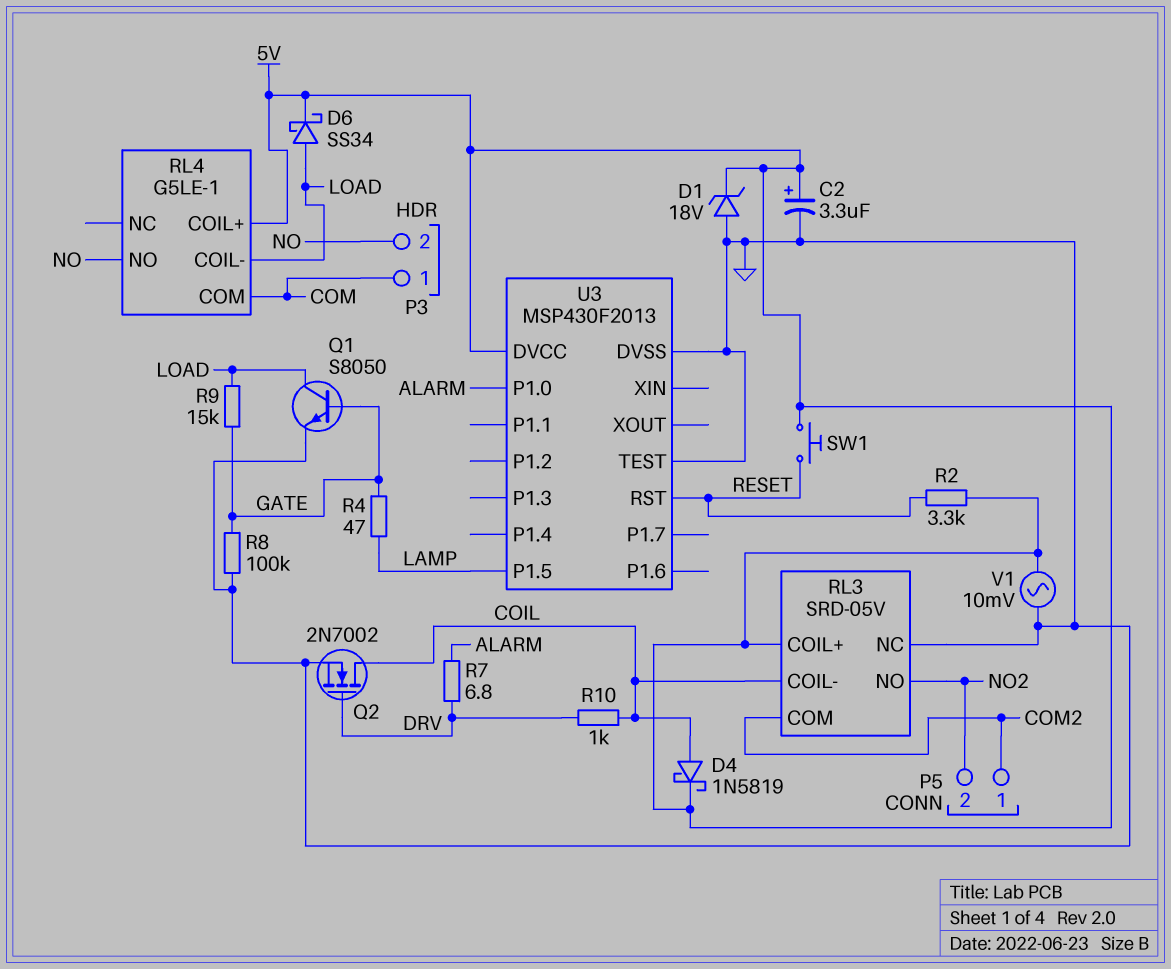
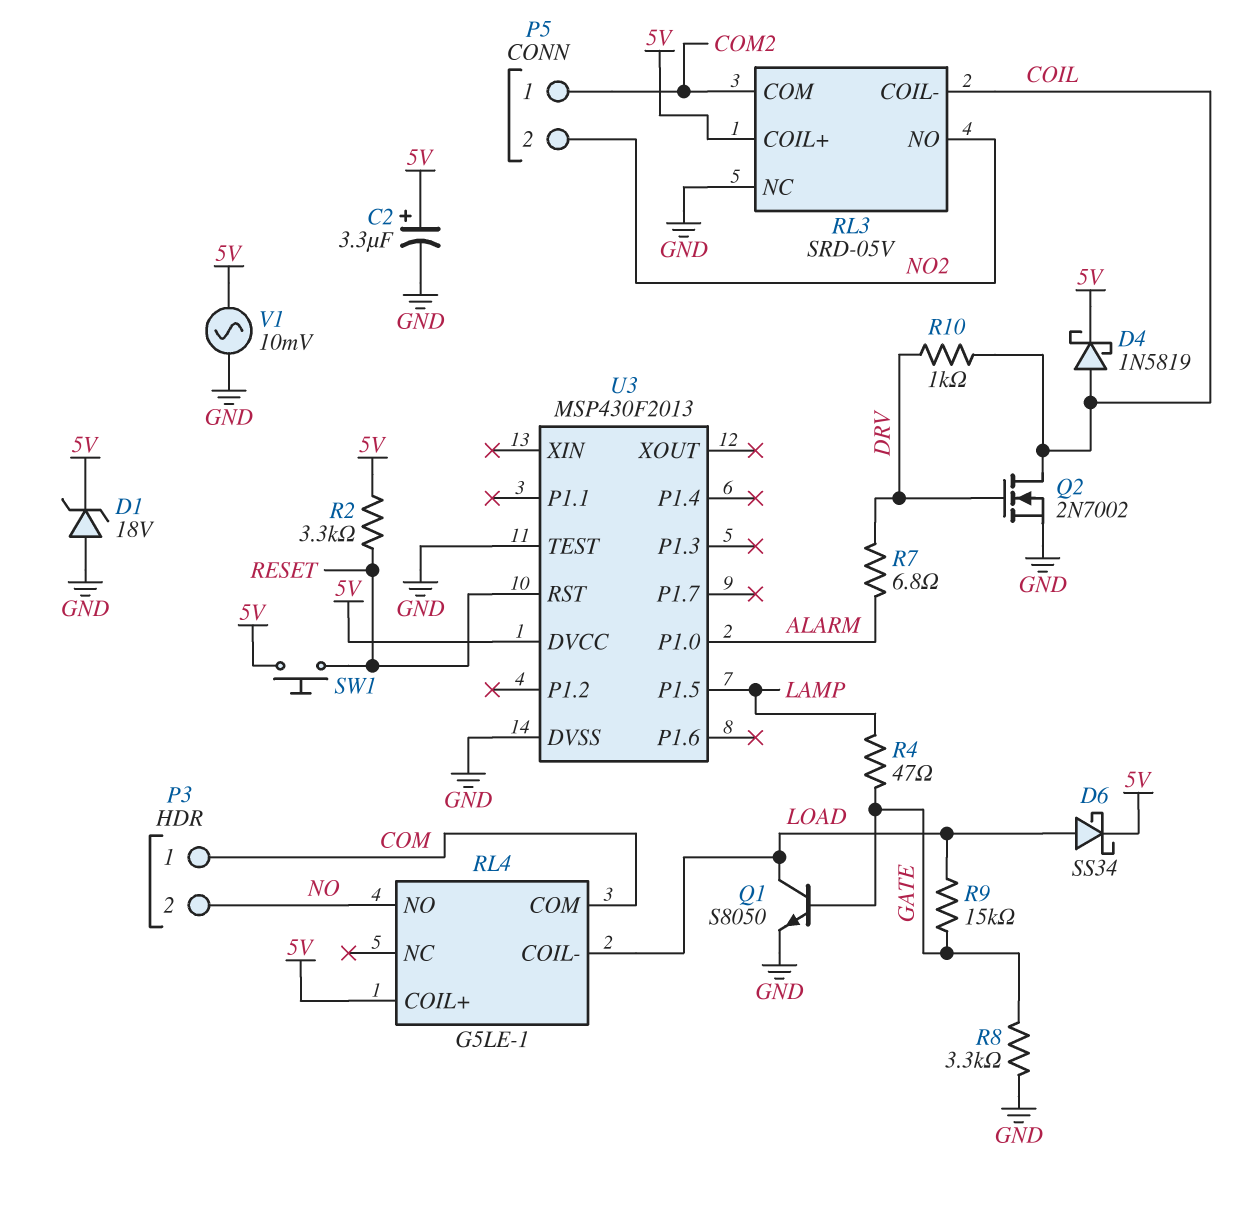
R8: 100k (GATE, GND) -> 3.3k (GATE, GND)

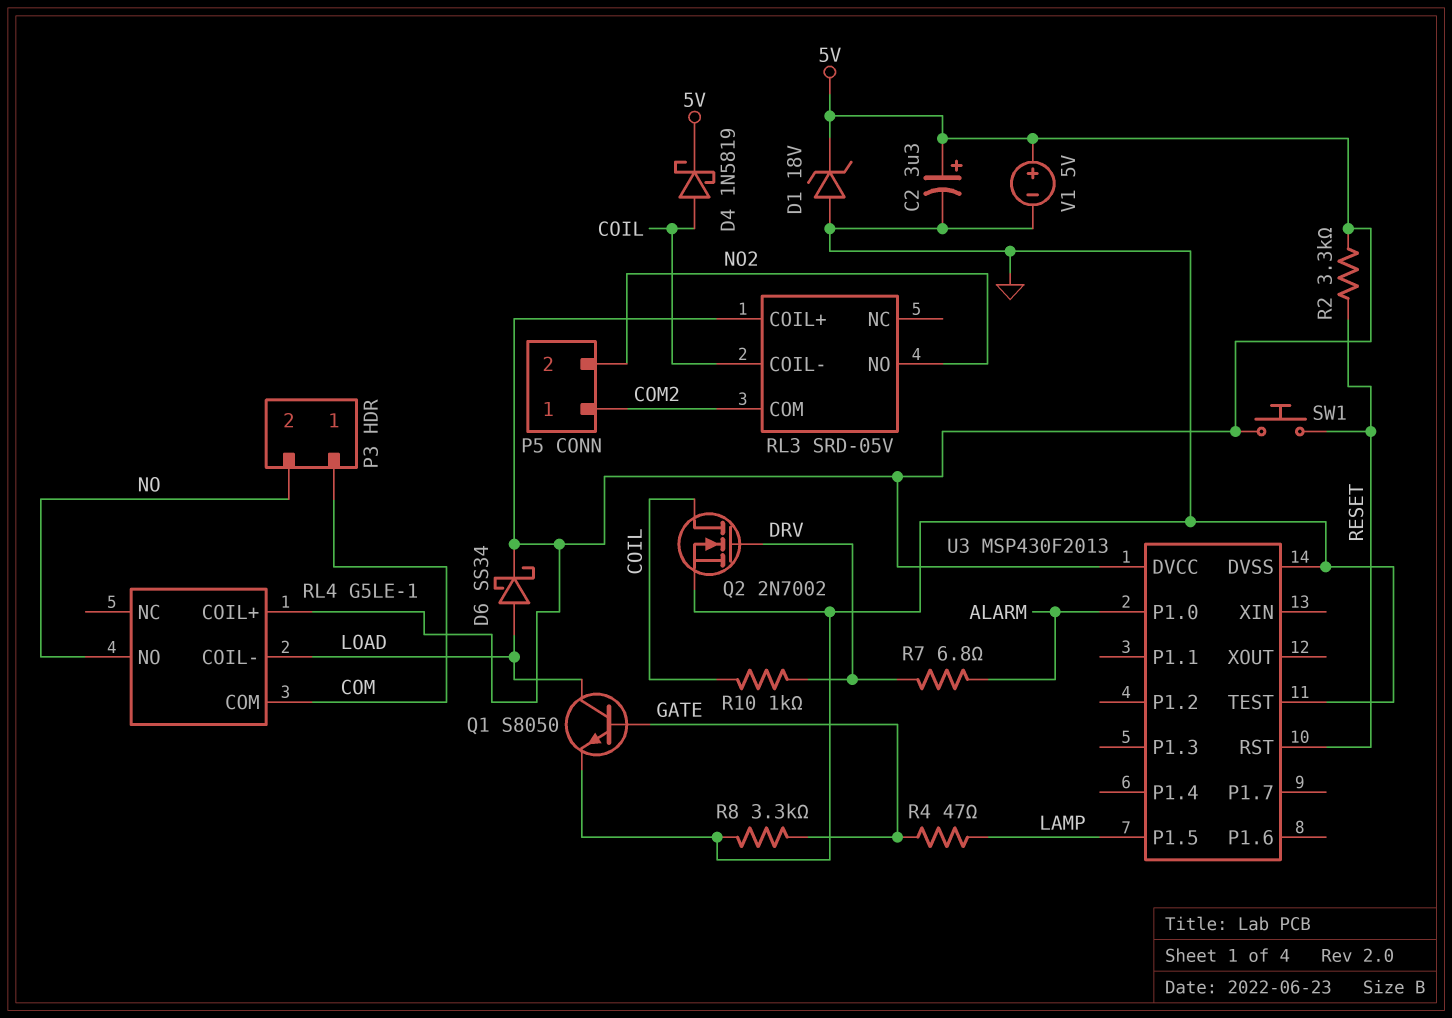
R9: 15k (GATE, LOAD) -> none
RL3 pin NC: GND -> none
V1: AC 10mV (5V, GND) -> 5V (plus 5V, minus GND)

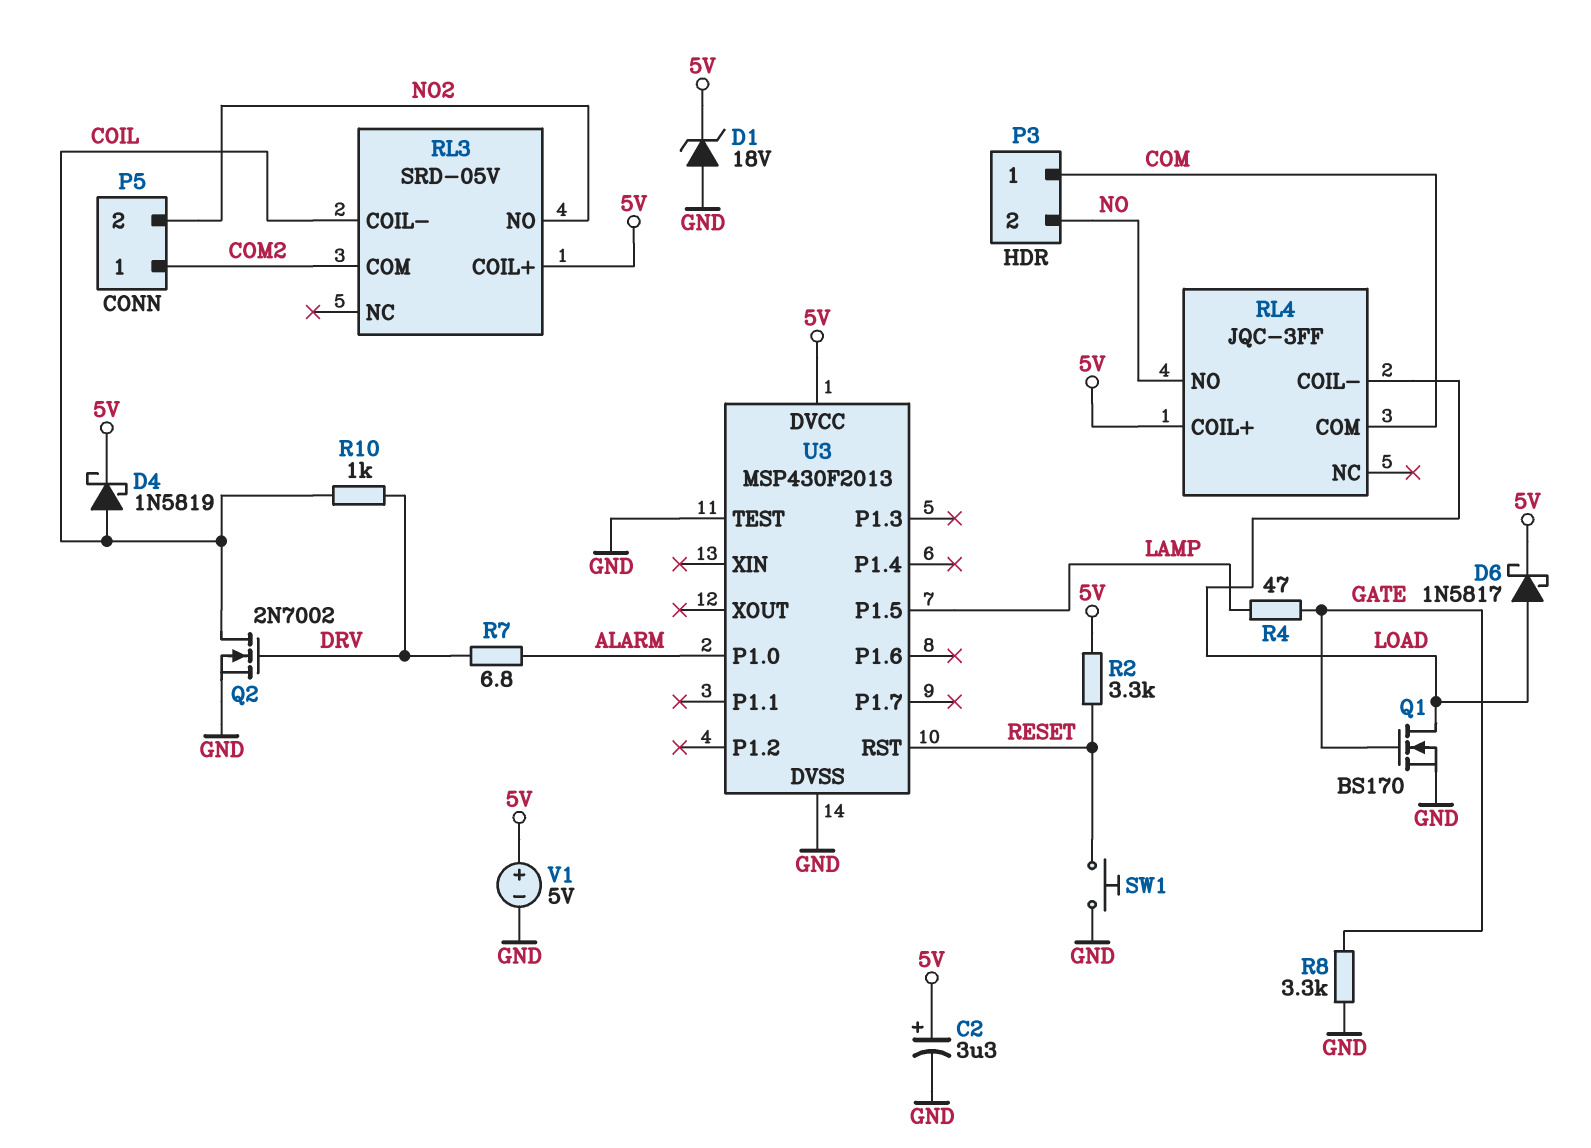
D6: schottky SS34 (A LOAD, K 5V) -> schottky 1N5817 (A LOAD, K 5V)
Q1: NPN S8050 (B GATE, C LOAD, E GND) -> NMOS BS170 (G GATE, D LOAD, S GND)
RL4: G5LE-1 -> JQC-3FF
SW1: button (5V, RESET) -> button (GND, RESET)

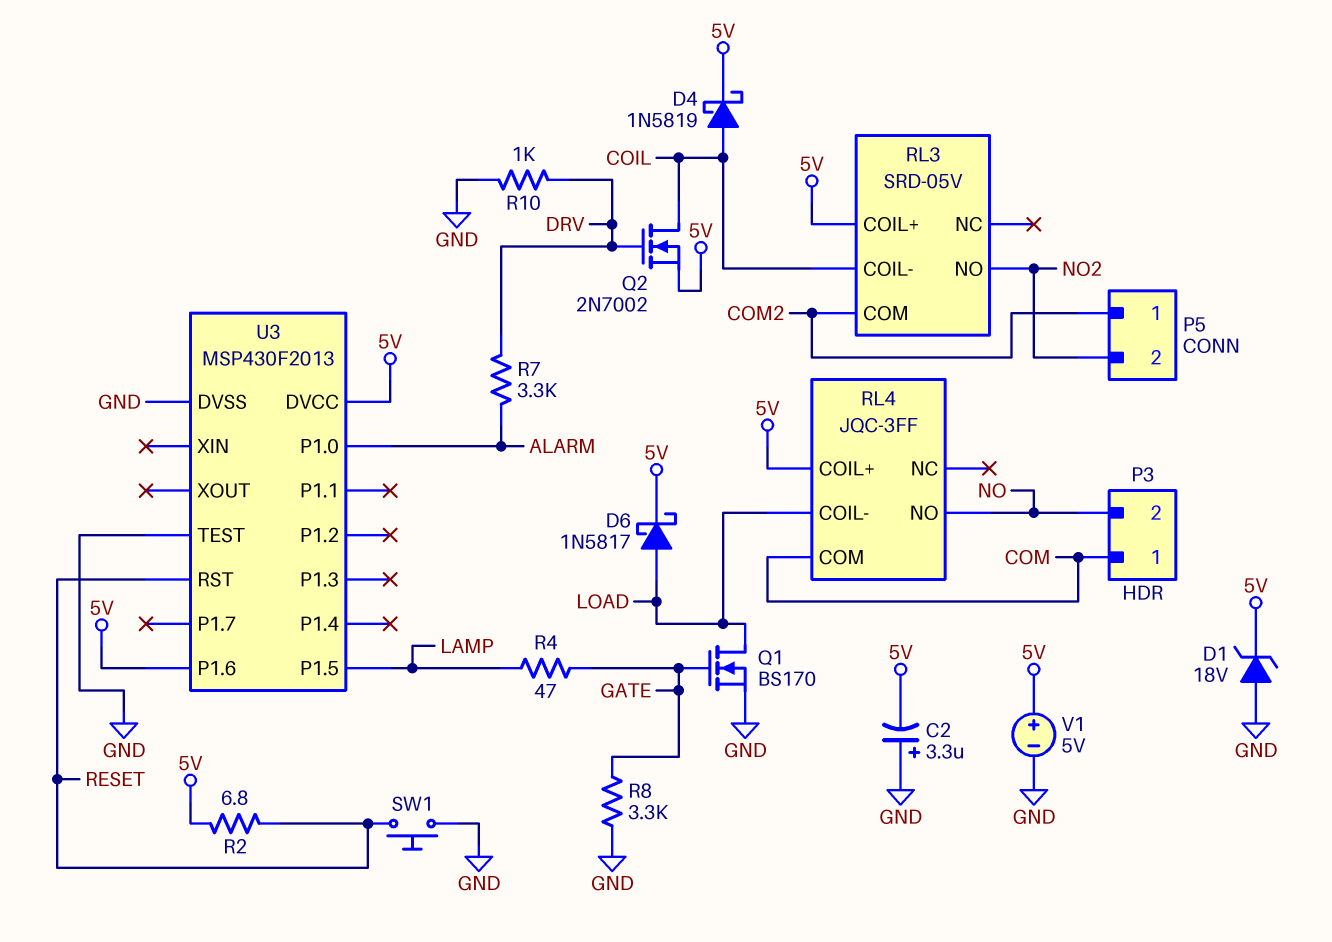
C2: 3.3uF (plus 5V, minus GND) -> 3.3uF (plus GND, minus 5V)
Q2: NMOS 2N7002 (G DRV, D COIL, S GND) -> NMOS 2N7002 (G DRV, D COIL, S 5V)
R2: 3.3k (5V, RESET) -> 6.8 (5V, RESET)
R7: 6.8 (ALARM, DRV) -> 3.3k (ALARM, DRV)
R10: 1k (COIL, DRV) -> 1k (DRV, GND)
U3 pin P1.6: none -> 5V

